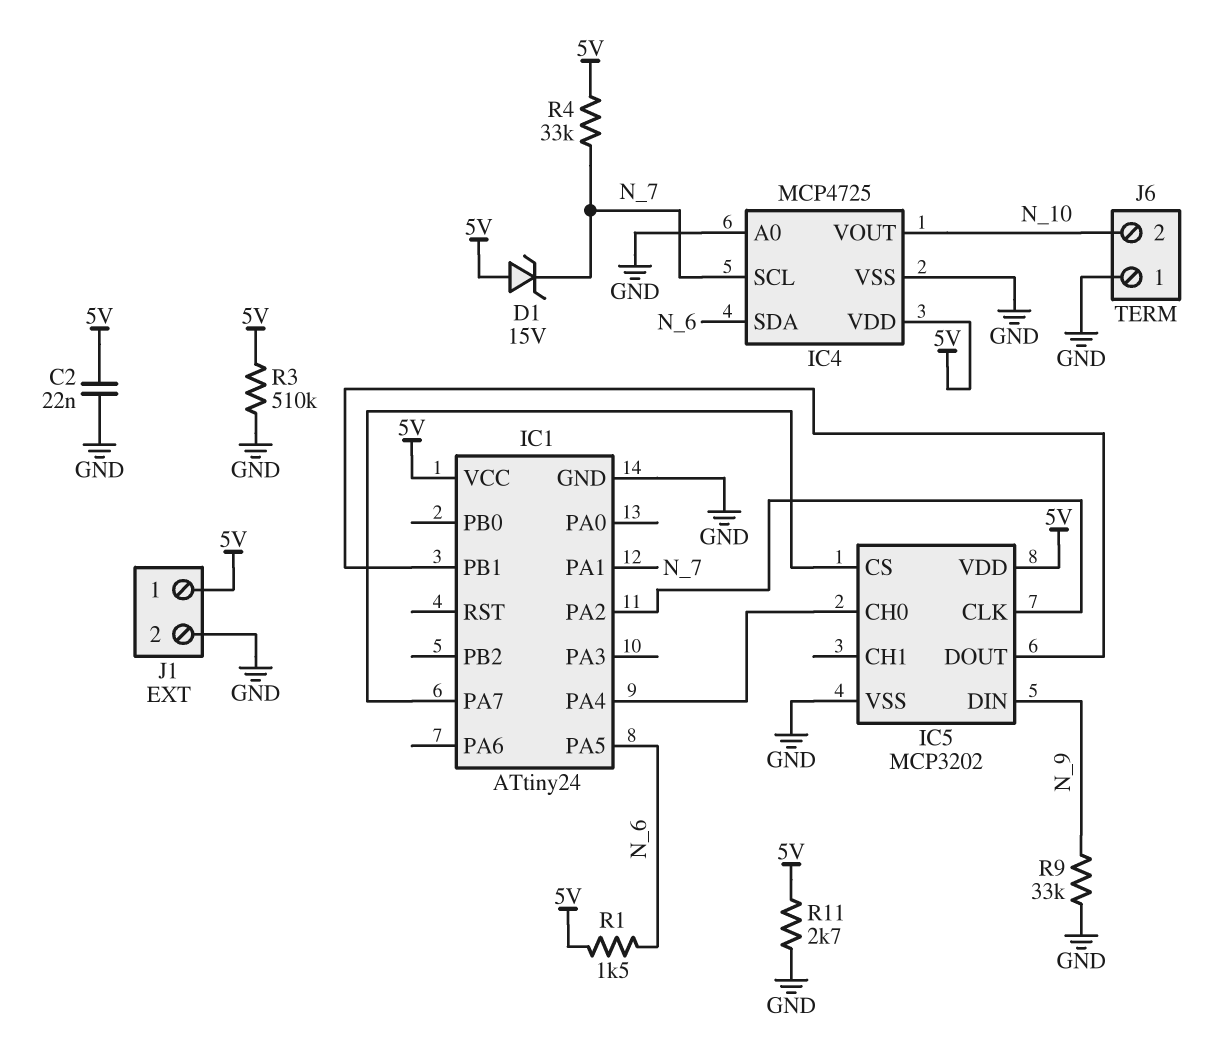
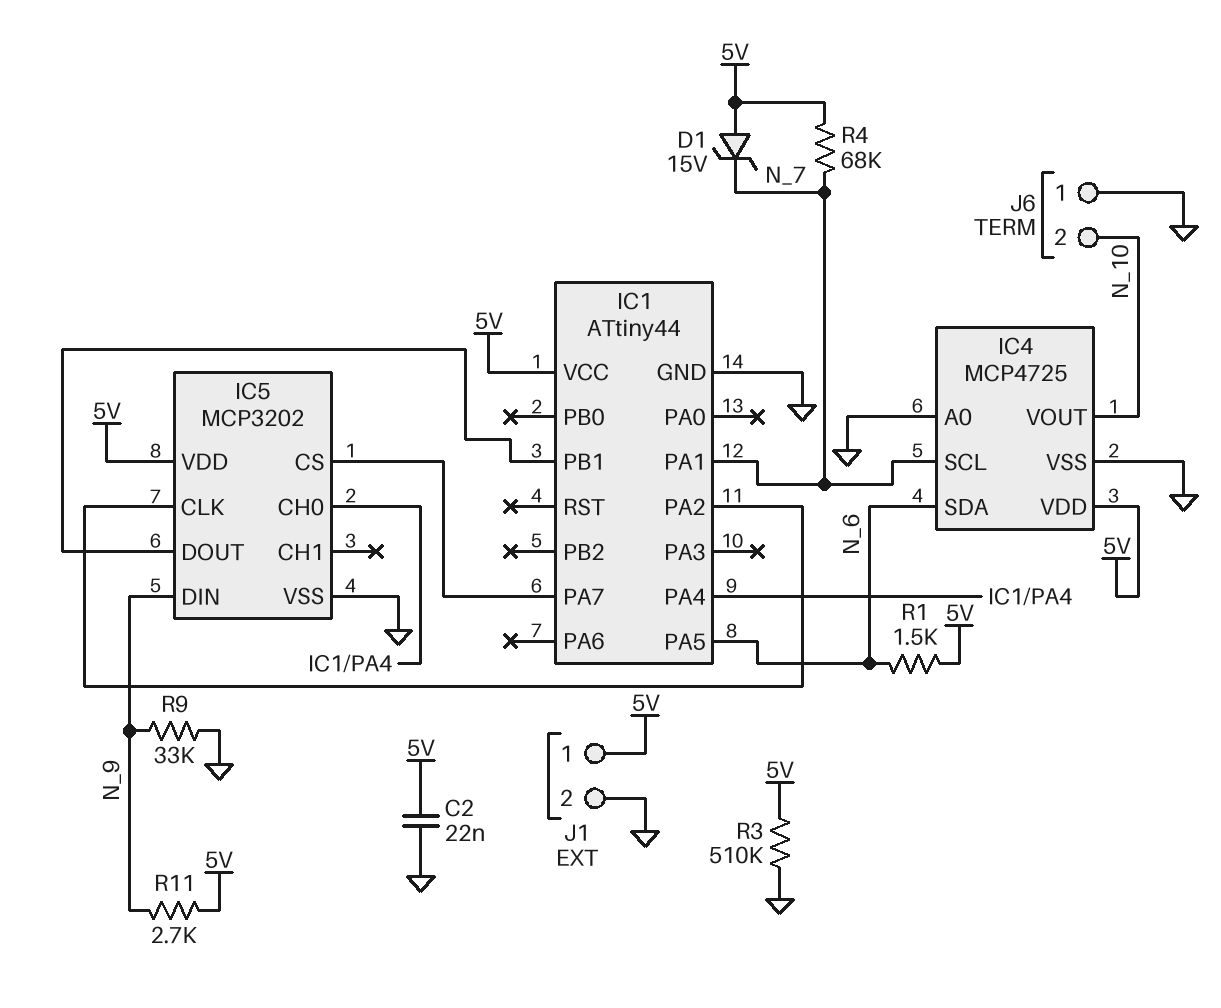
IC1: ATtiny24 -> ATtiny44
R4: 33k (5V, N_7) -> 68k (5V, N_7)
R11: 2.7k (5V, GND) -> 2.7k (5V, N_9)

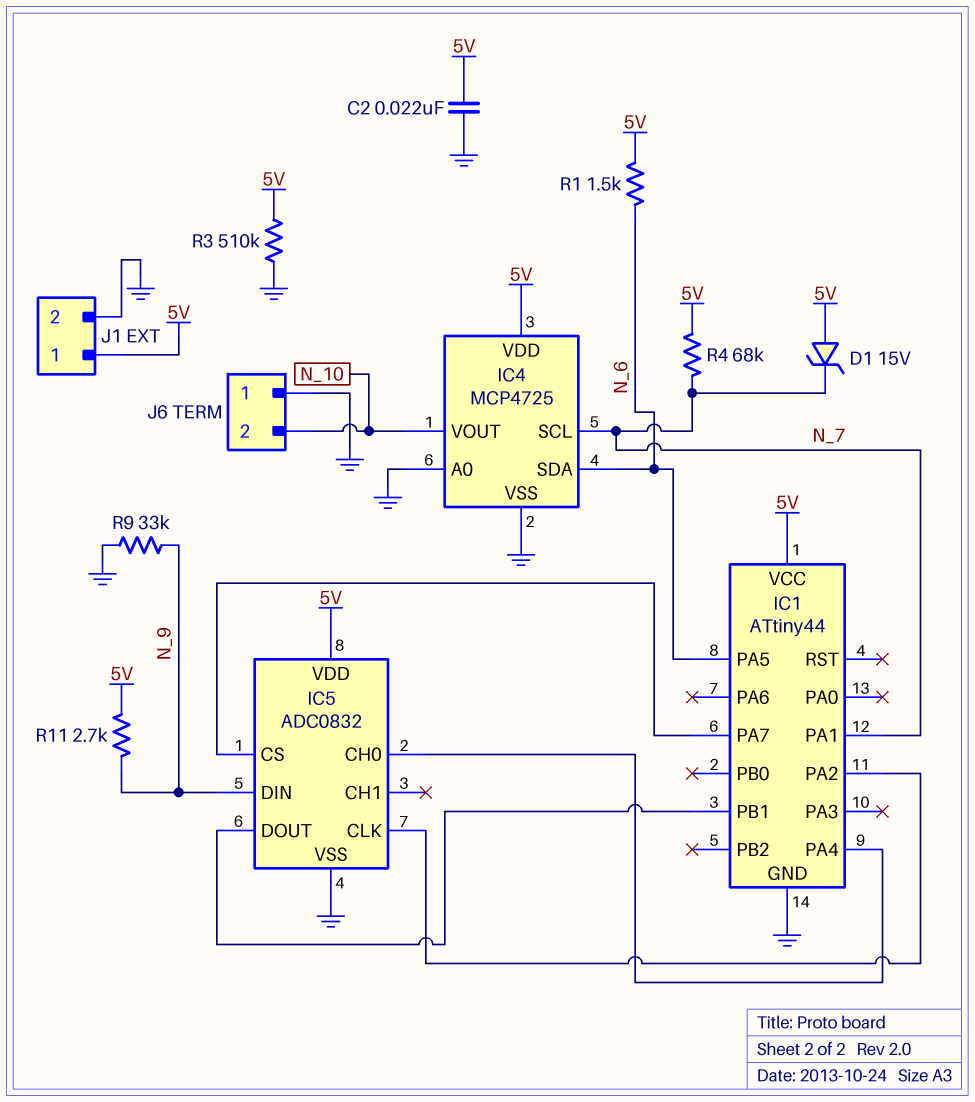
IC5: MCP3202 -> ADC0832

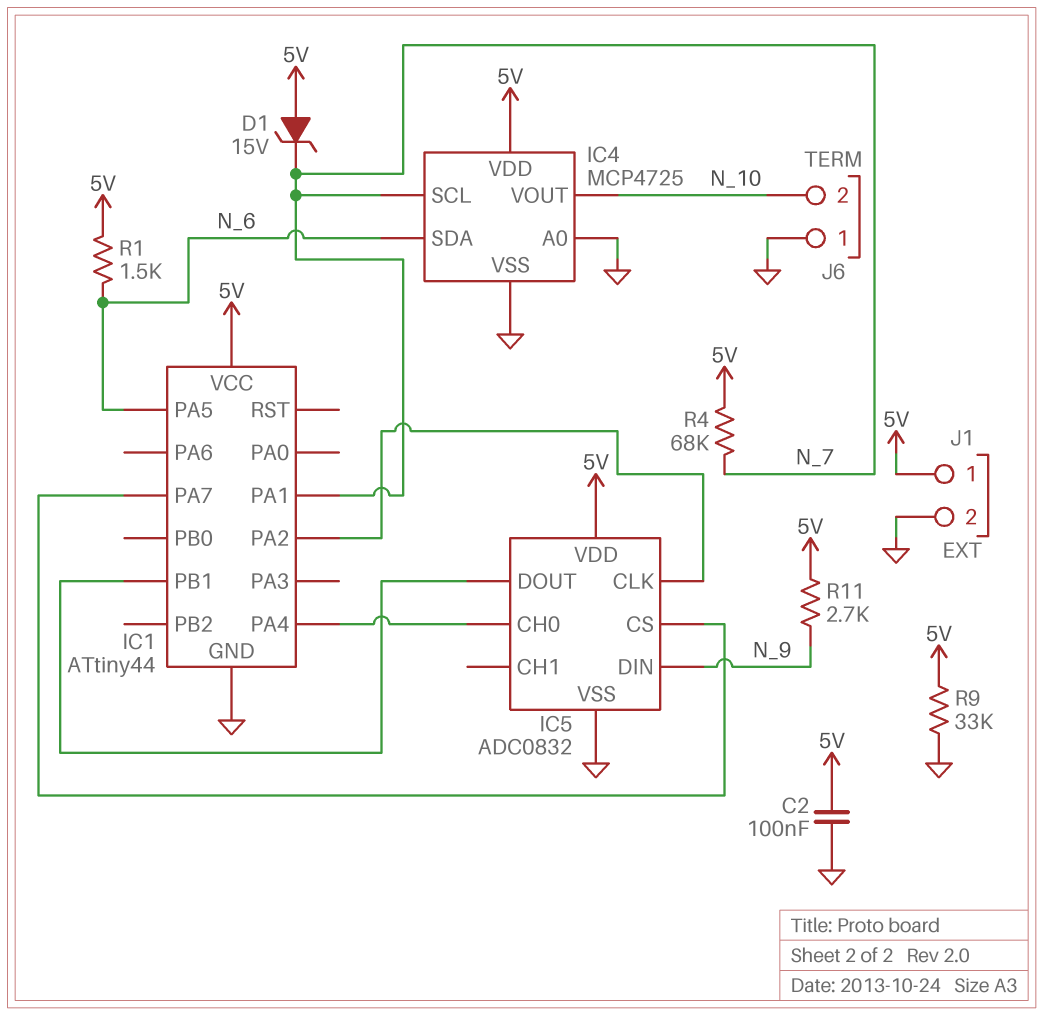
C2: 22nF (5V, GND) -> 100nF (5V, GND)
R3: 510k (5V, GND) -> none
R9: 33k (GND, N_9) -> 33k (5V, GND)

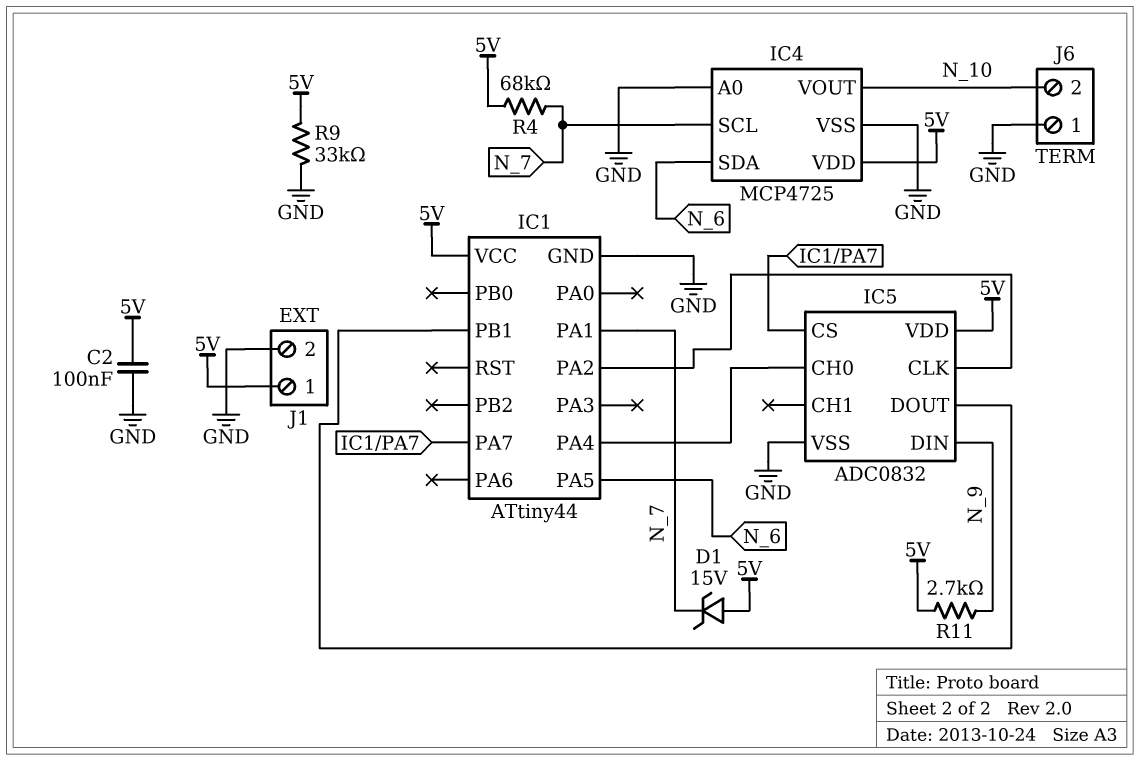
R1: 1.5k (5V, N_6) -> none

